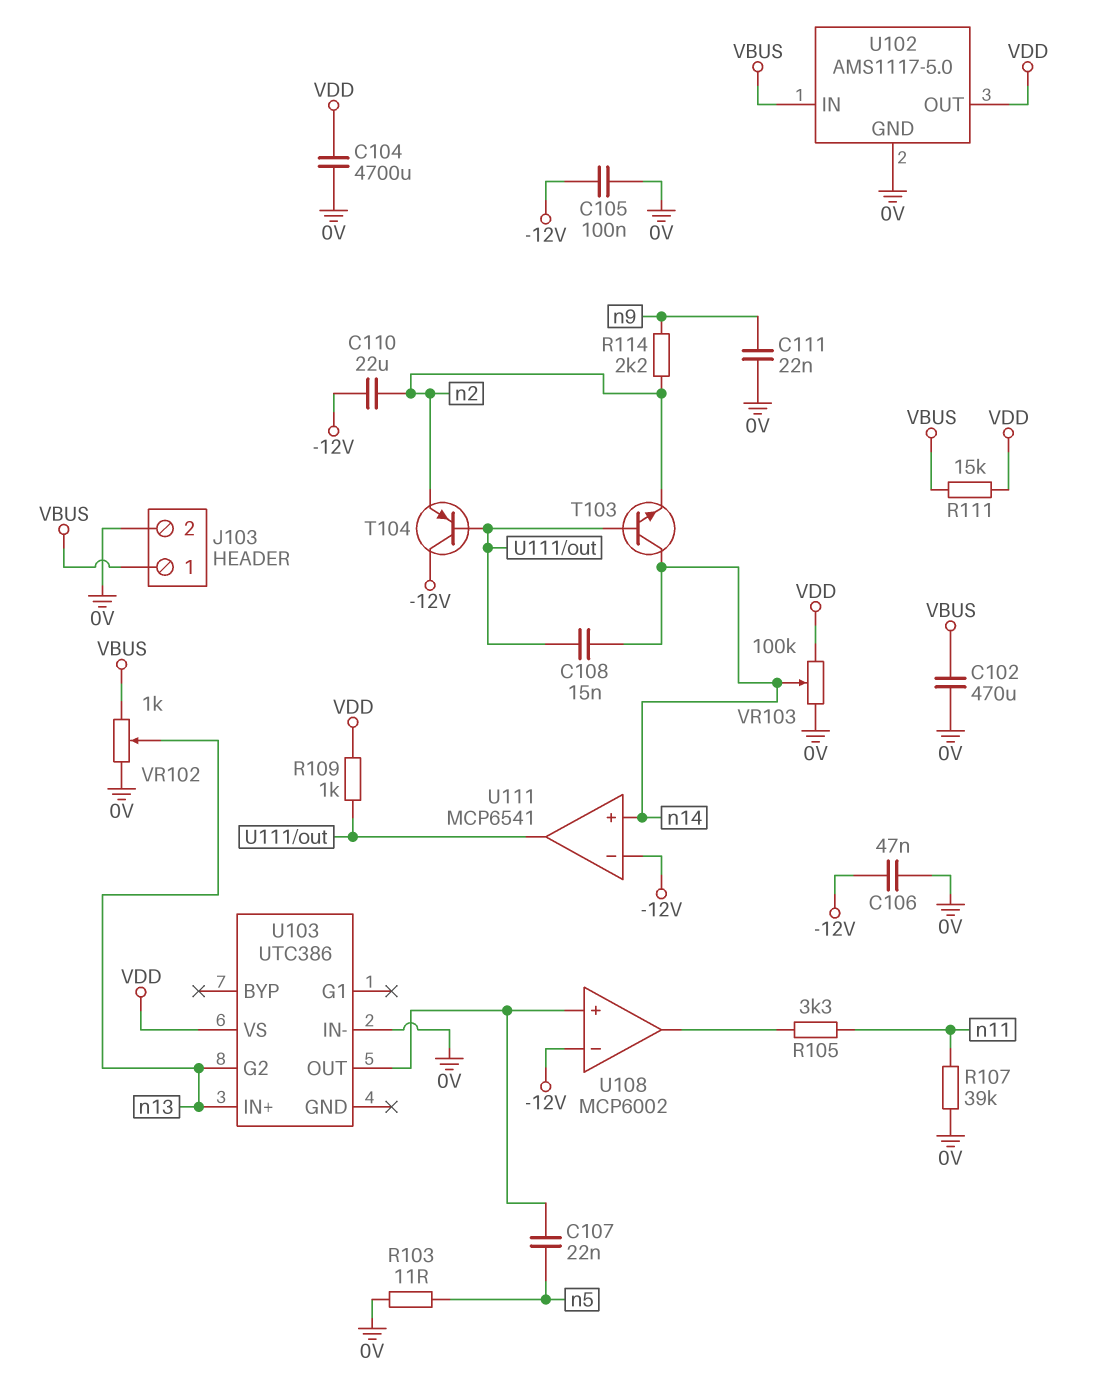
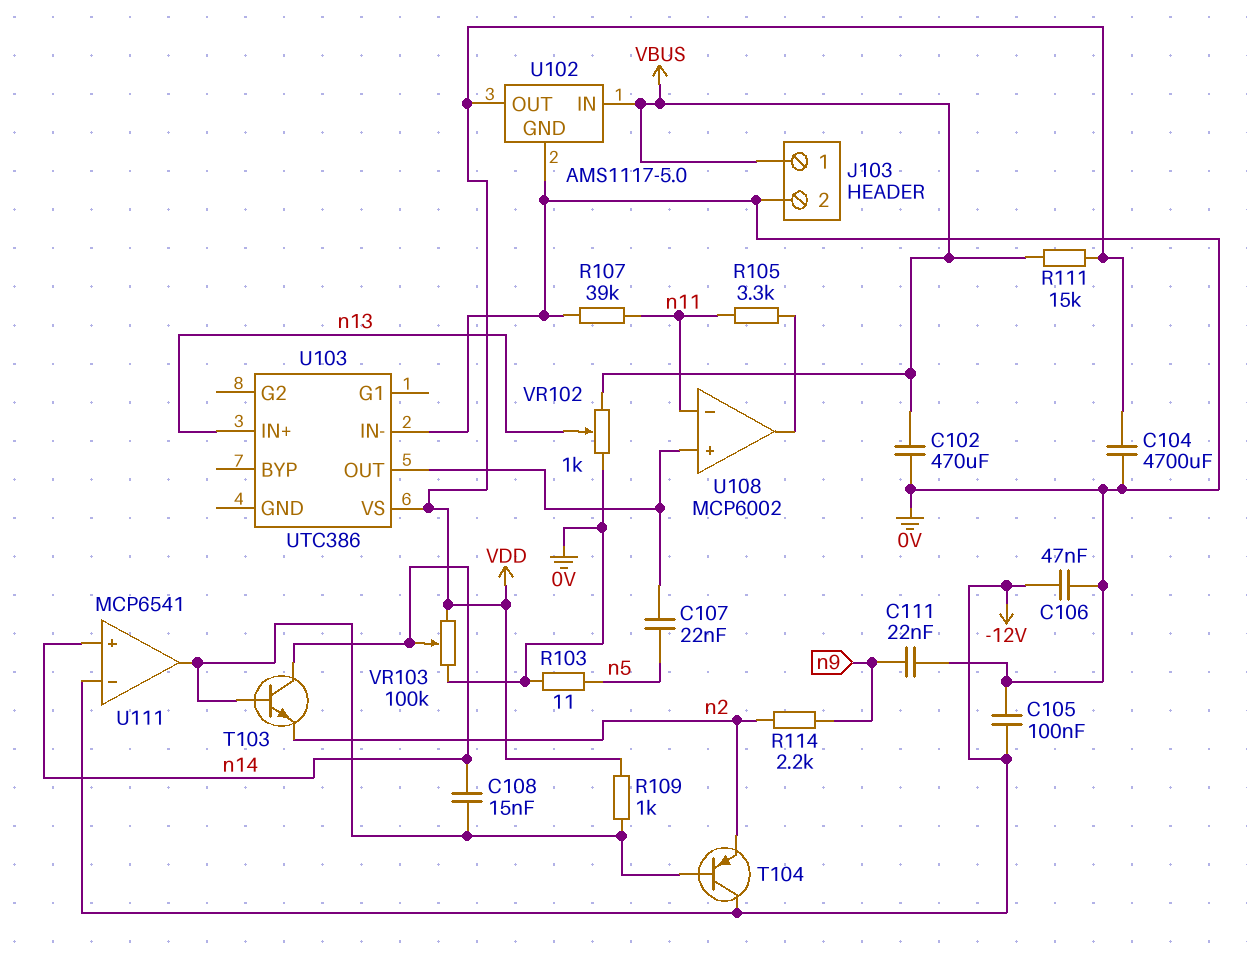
C110: 22uF (-12V, n2) -> none
U103 pin G2: n13 -> none
U108 pin in-: -12V -> n11

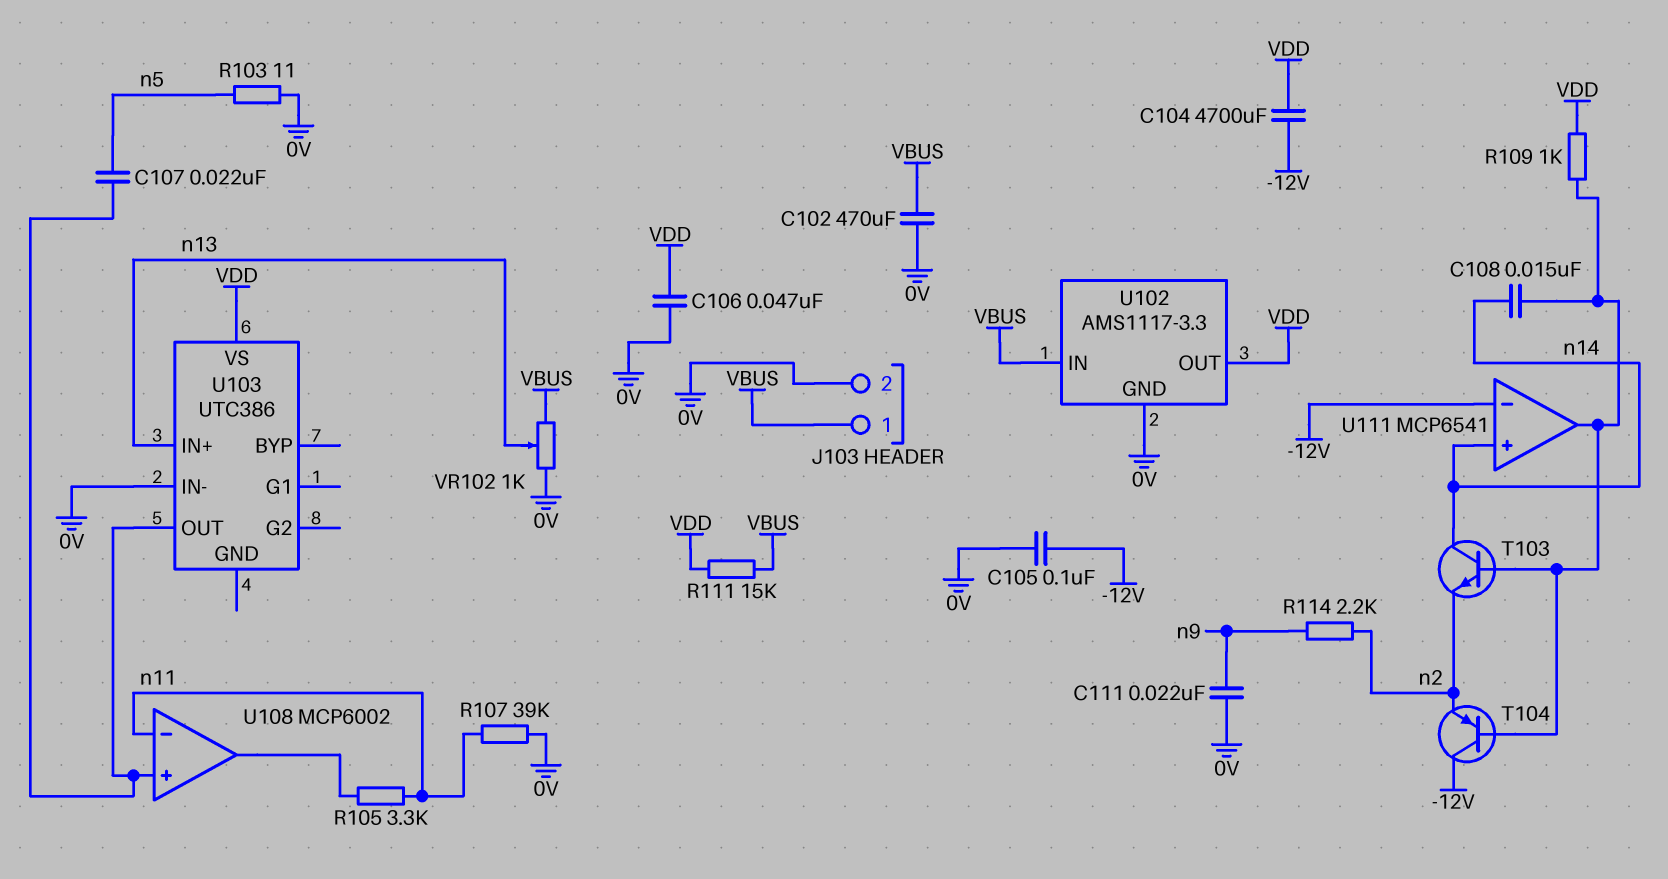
C104: 4700uF (0V, VDD) -> 4700uF (-12V, VDD)
C106: 47nF (-12V, 0V) -> 47nF (0V, VDD)
U102: AMS1117-5.0 -> AMS1117-3.3
VR103: 100k (0V, VDD, wiper n14) -> none

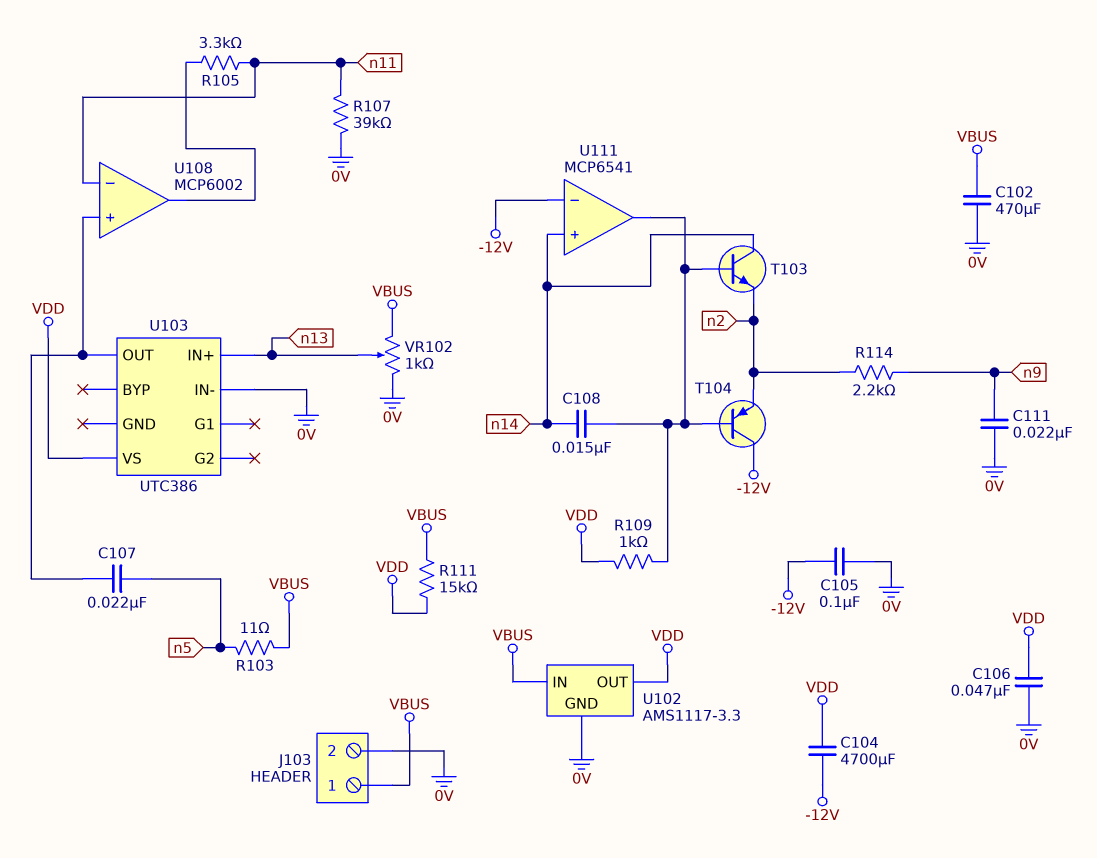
R103: 11 (0V, n5) -> 11 (VBUS, n5)

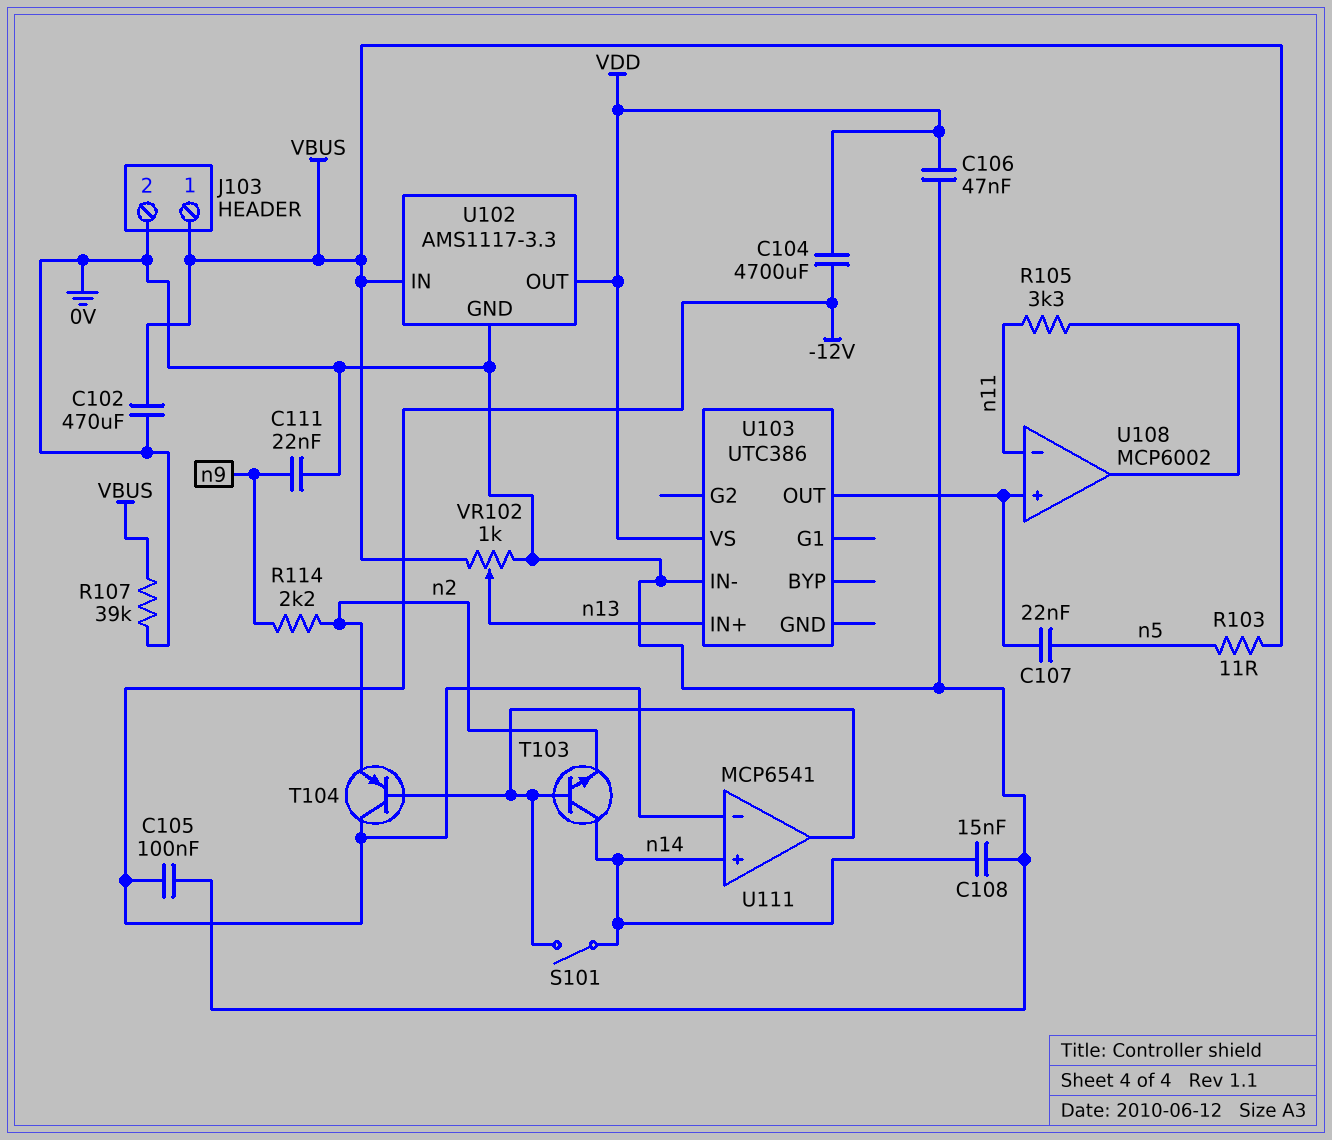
C108: 15nF (U111/out, n14) -> 15nF (0V, n14)
R107: 39k (0V, n11) -> 39k (0V, VBUS)
R109: 1k (U111/out, VDD) -> none
R111: 15k (VBUS, VDD) -> none
S101: none -> switch (U111/out, n14)

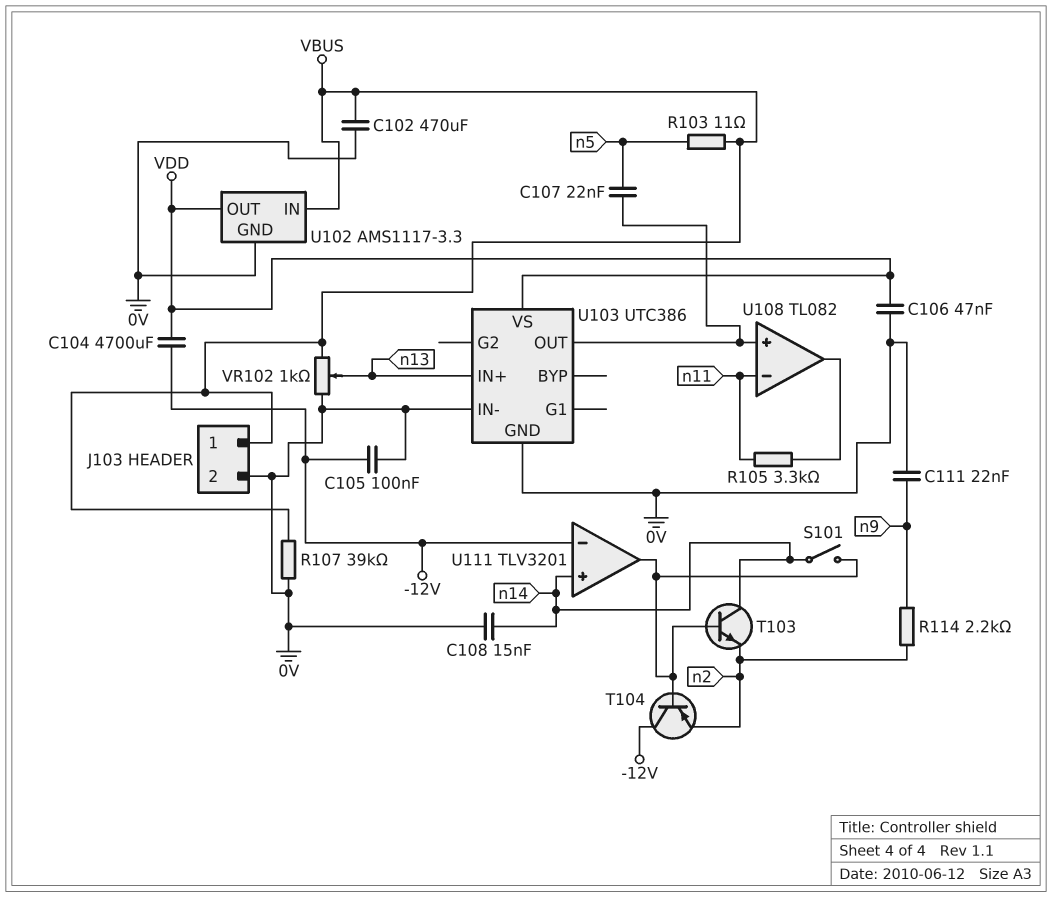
U103 pin GND: none -> 0V
U108: MCP6002 -> TL082
U111: MCP6541 -> TLV3201

